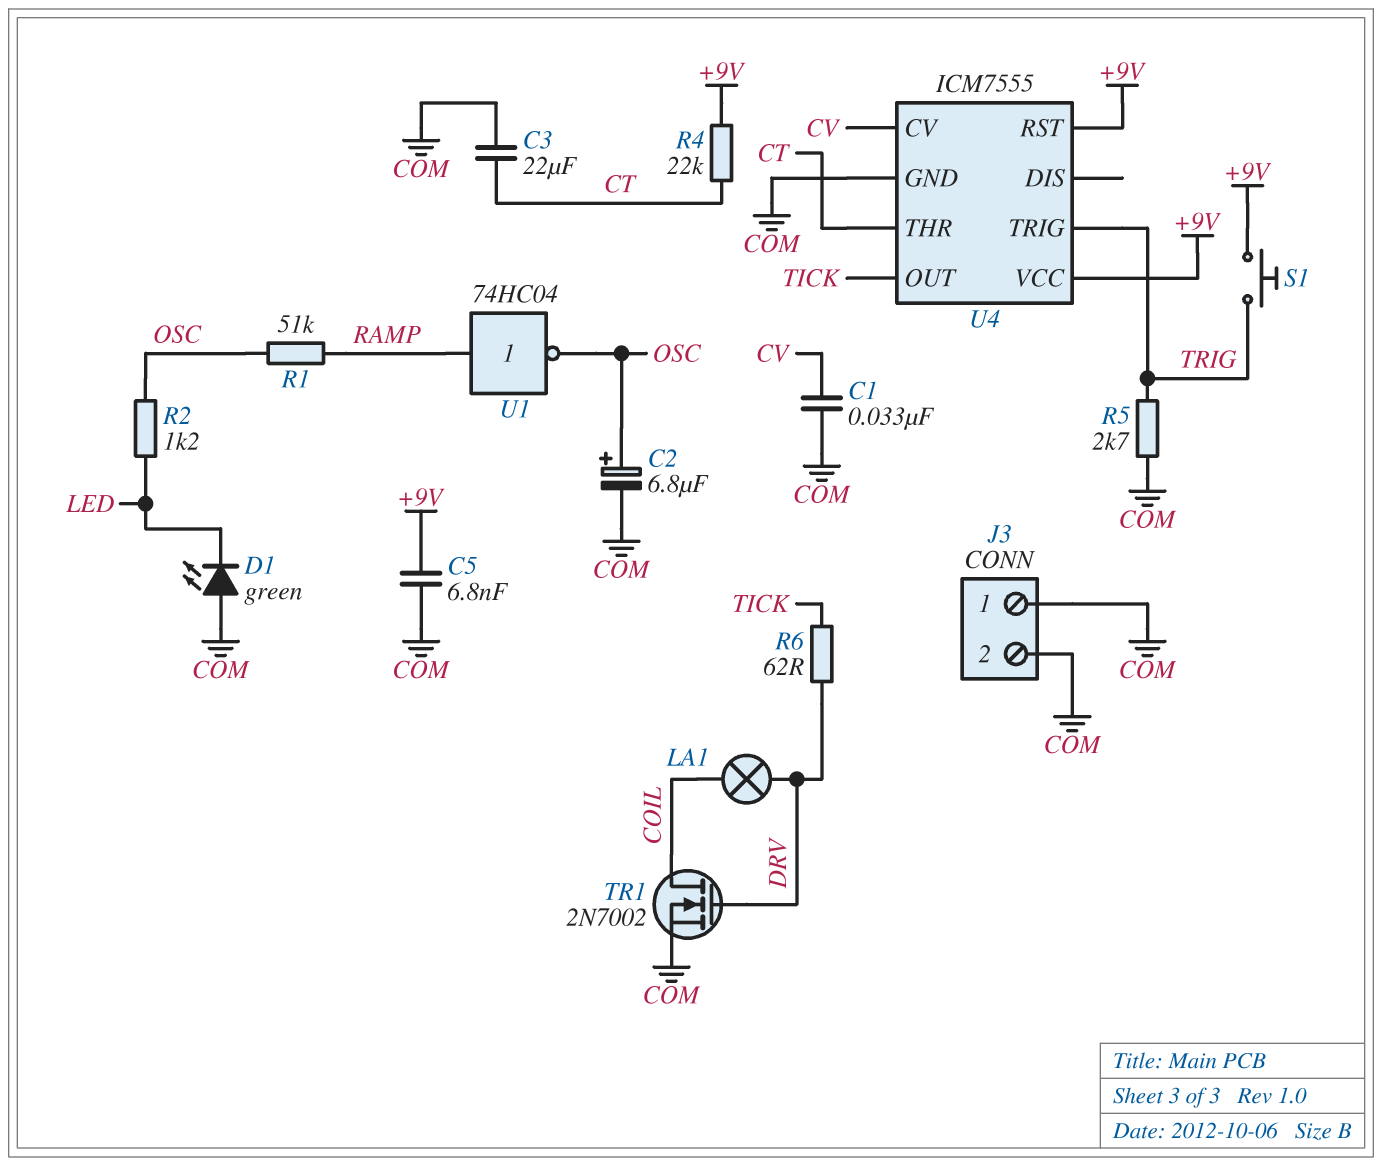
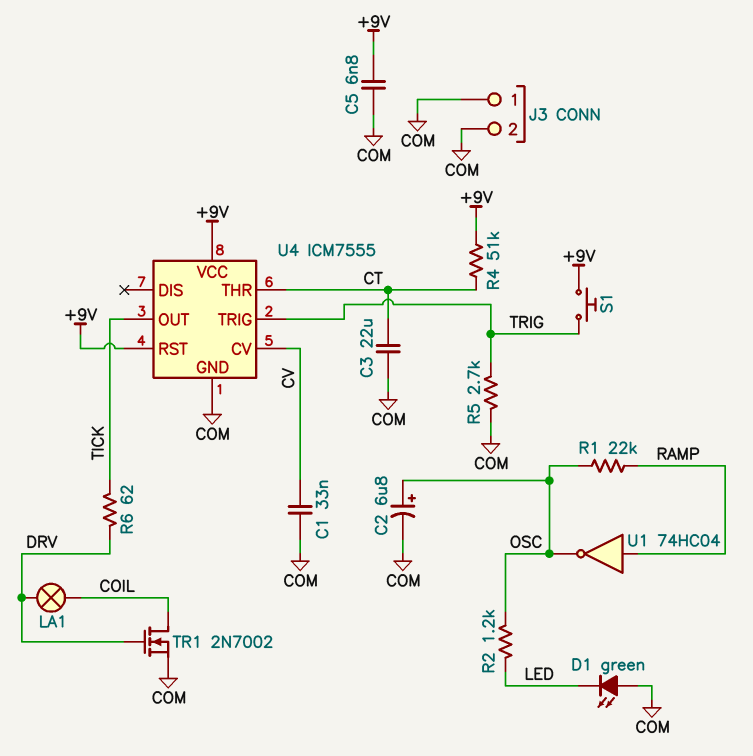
R1: 51k (OSC, RAMP) -> 22k (OSC, RAMP)
R4: 22k (+9V, CT) -> 51k (+9V, CT)

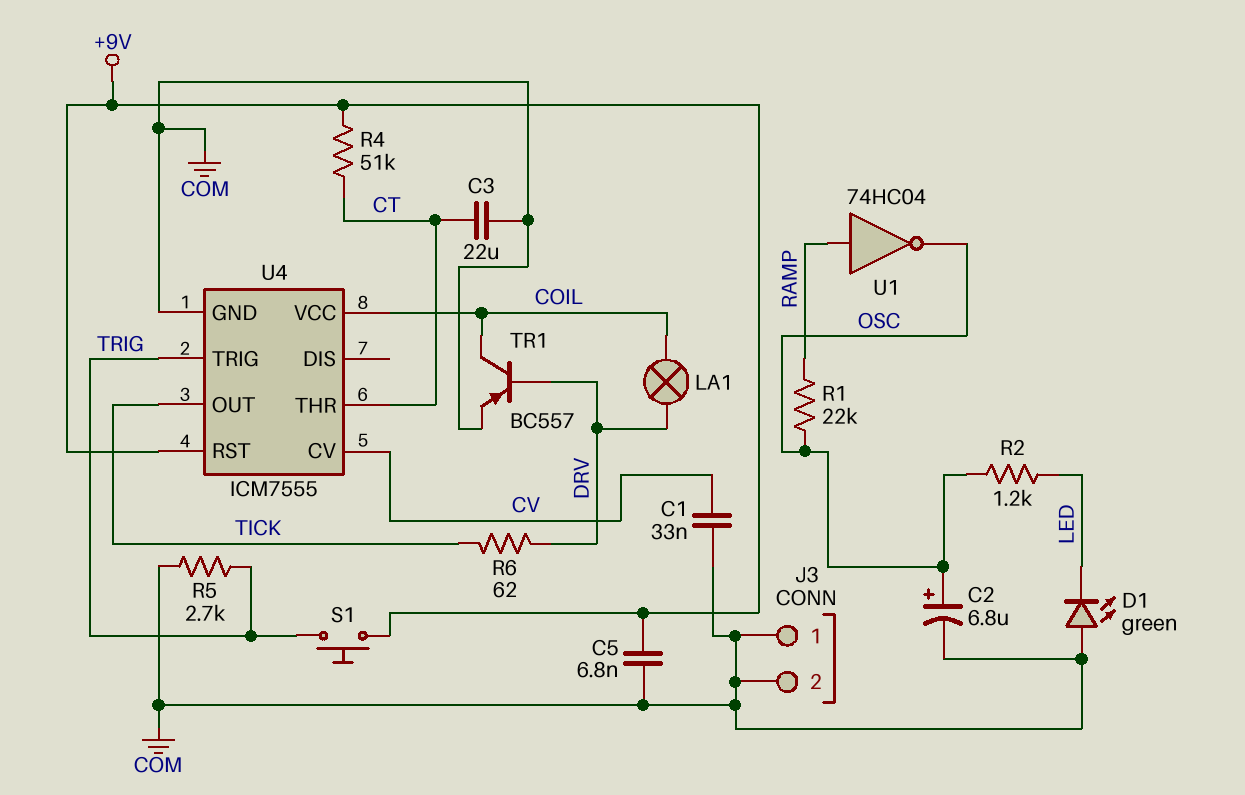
TR1: NMOS 2N7002 (G DRV, D COIL, S COM) -> PNP BC557 (B DRV, C COIL, E COM)
U4 pin VCC: +9V -> COIL

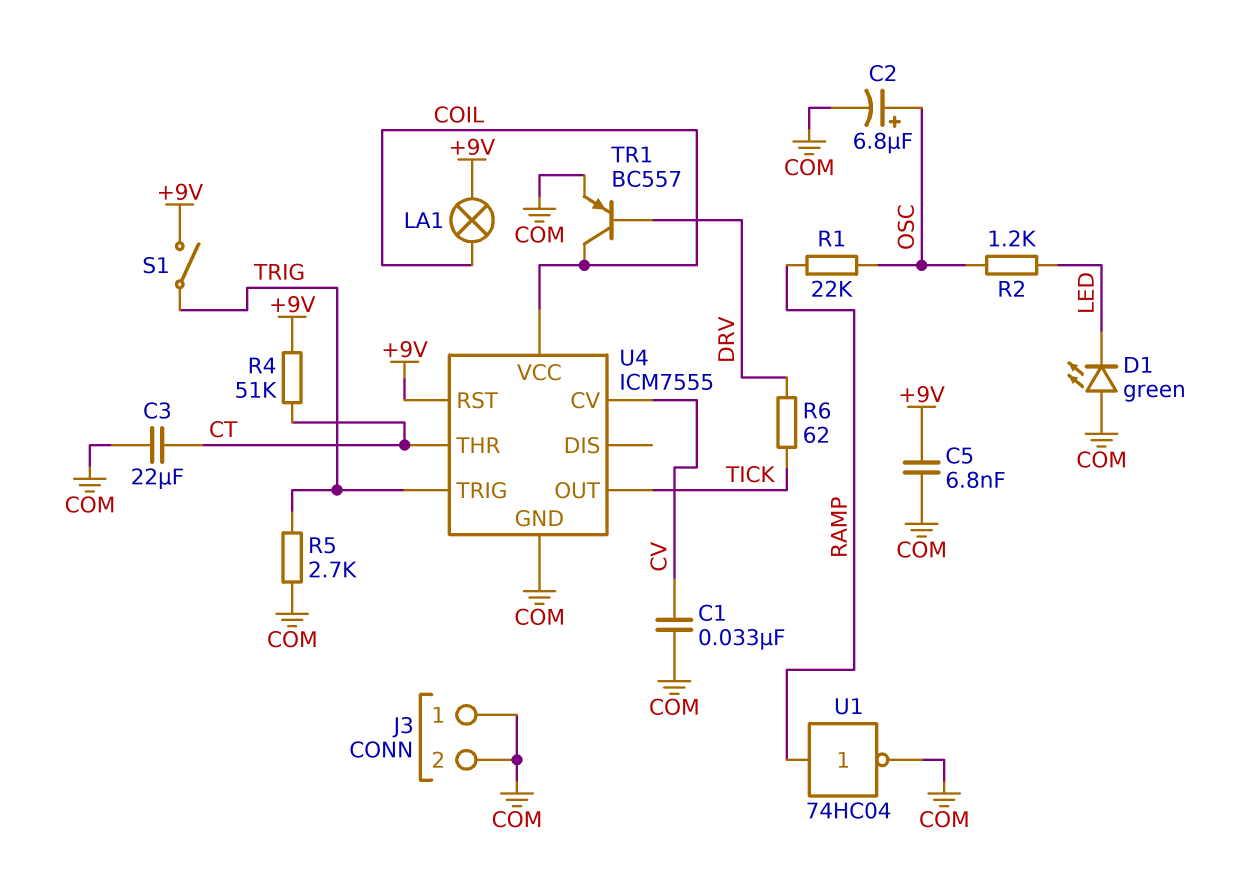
LA1: lamp (COIL, DRV) -> lamp (+9V, COIL)
S1: button (+9V, TRIG) -> switch (+9V, TRIG)
U1: NOT 74HC04 (in RAMP, out OSC) -> NOT 74HC04 (in RAMP, out COM)

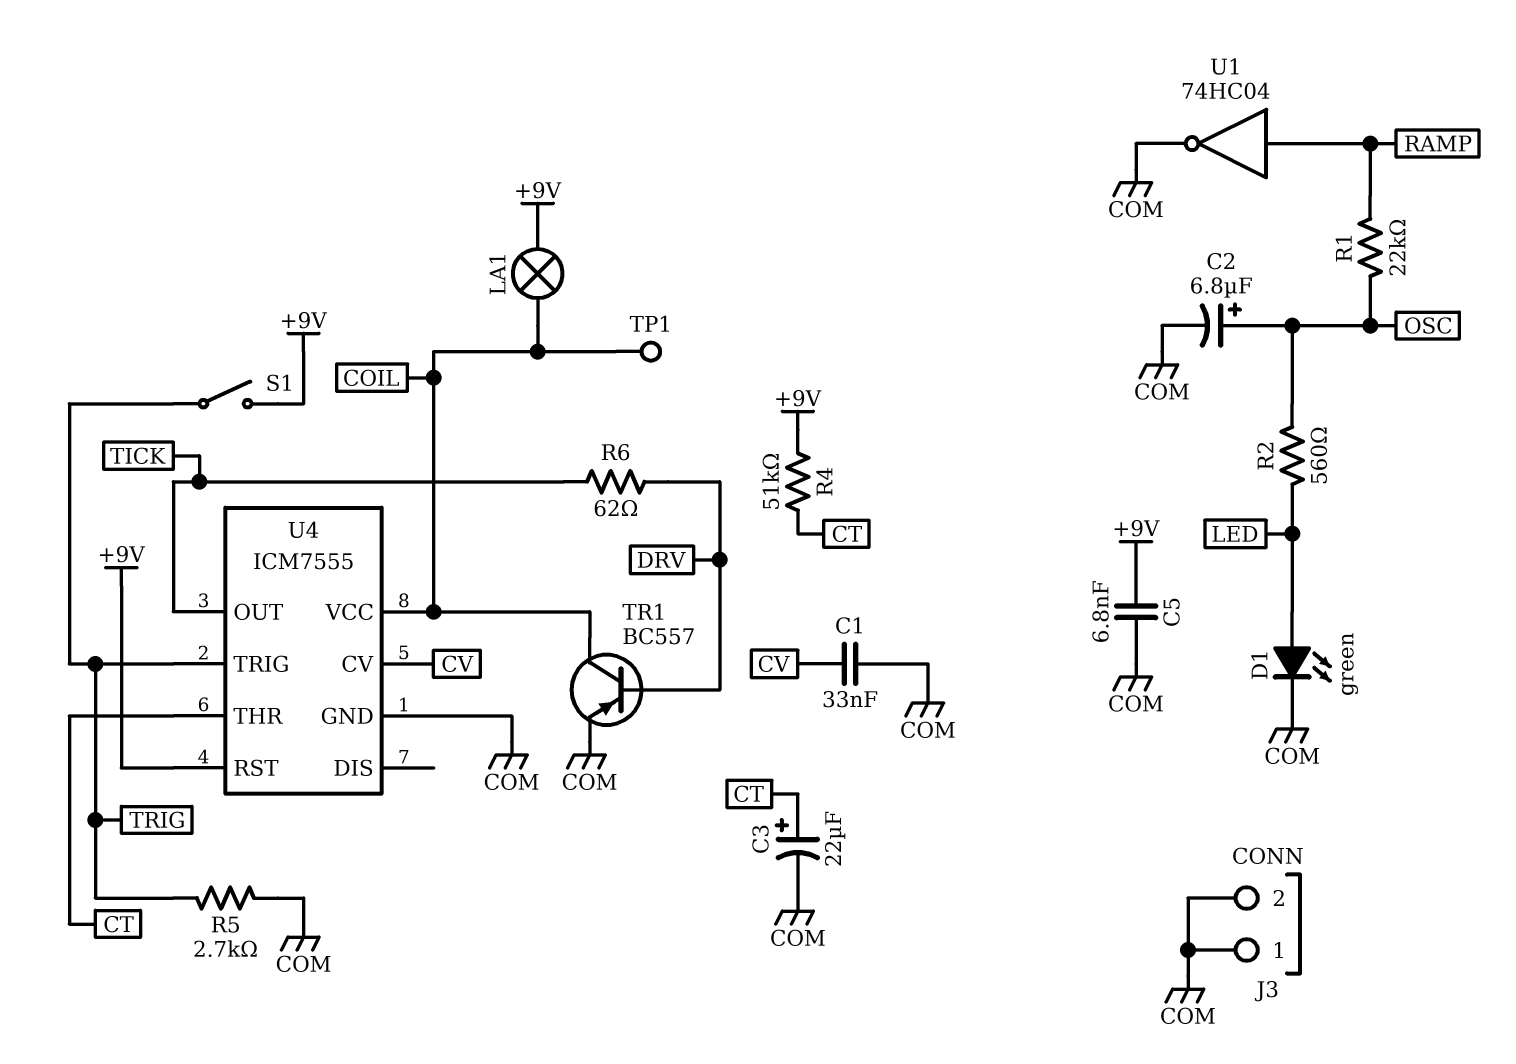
C3: 22uF (COM, CT) -> 22uF (plus CT, minus COM)
D1: LED green (A COM, K LED) -> LED green (A LED, K COM)
R2: 1.2k (LED, OSC) -> 560 (LED, OSC)
TP1: none -> test point (COIL)

